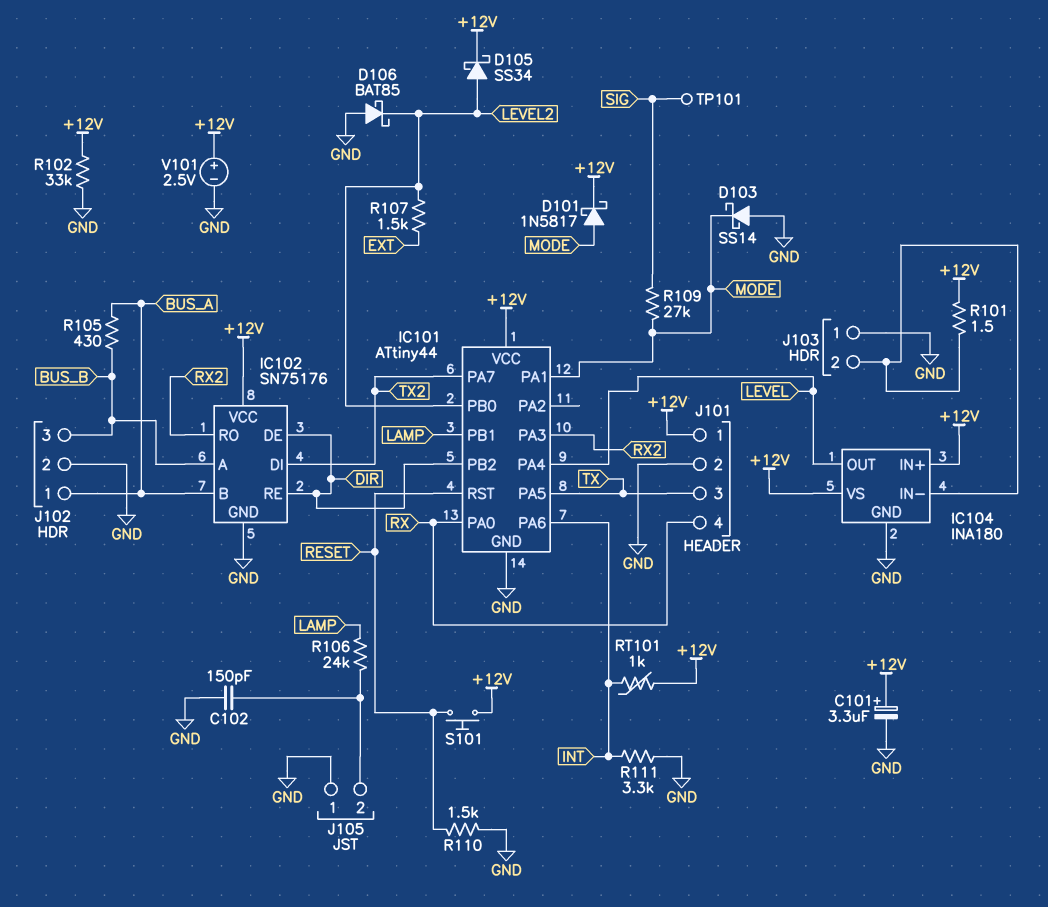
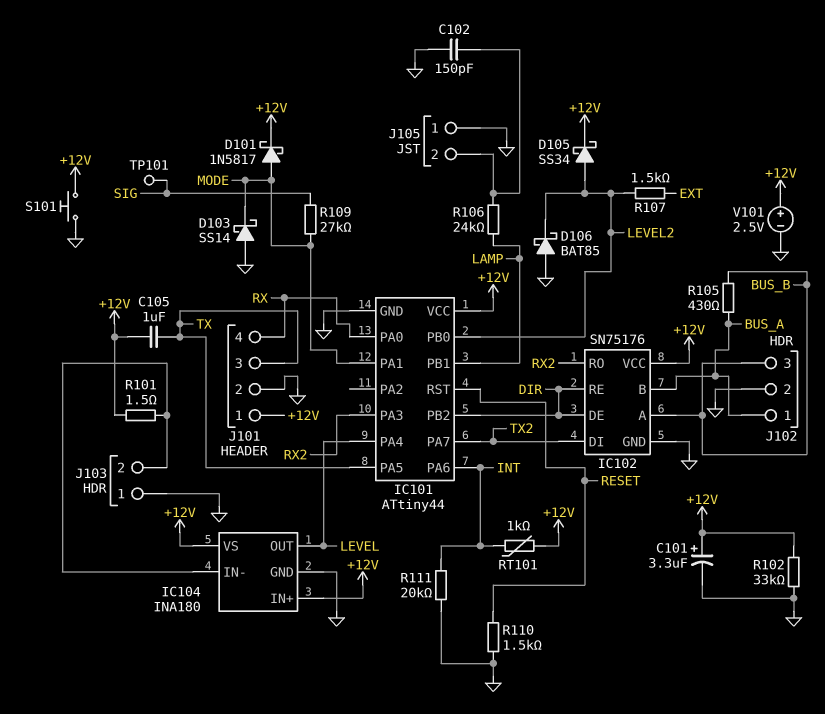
C105: none -> 1uF (+12V, TX)
R111: 3.3k (GND, INT) -> 20k (GND, INT)
S101: button (+12V, RESET) -> button (+12V, GND)

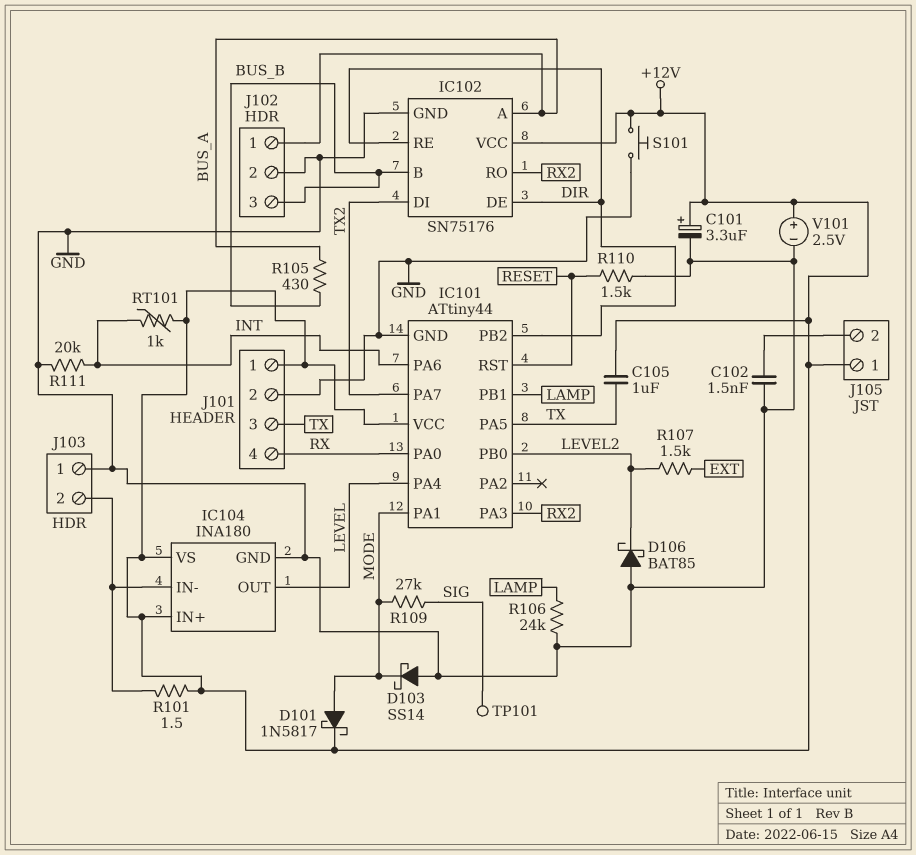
C102: 150pF (GND, J105/2) -> 1.5nF (GND, J105/2)
D105: schottky SS34 (A LEVEL2, K +12V) -> none
IC102 pin A: BUS_B -> BUS_A
IC102 pin B: BUS_A -> BUS_B
J105 pin 1: GND -> +12V
R102: 33k (+12V, GND) -> none
R106: 24k (J105/2, LAMP) -> 24k (GND, LAMP)

